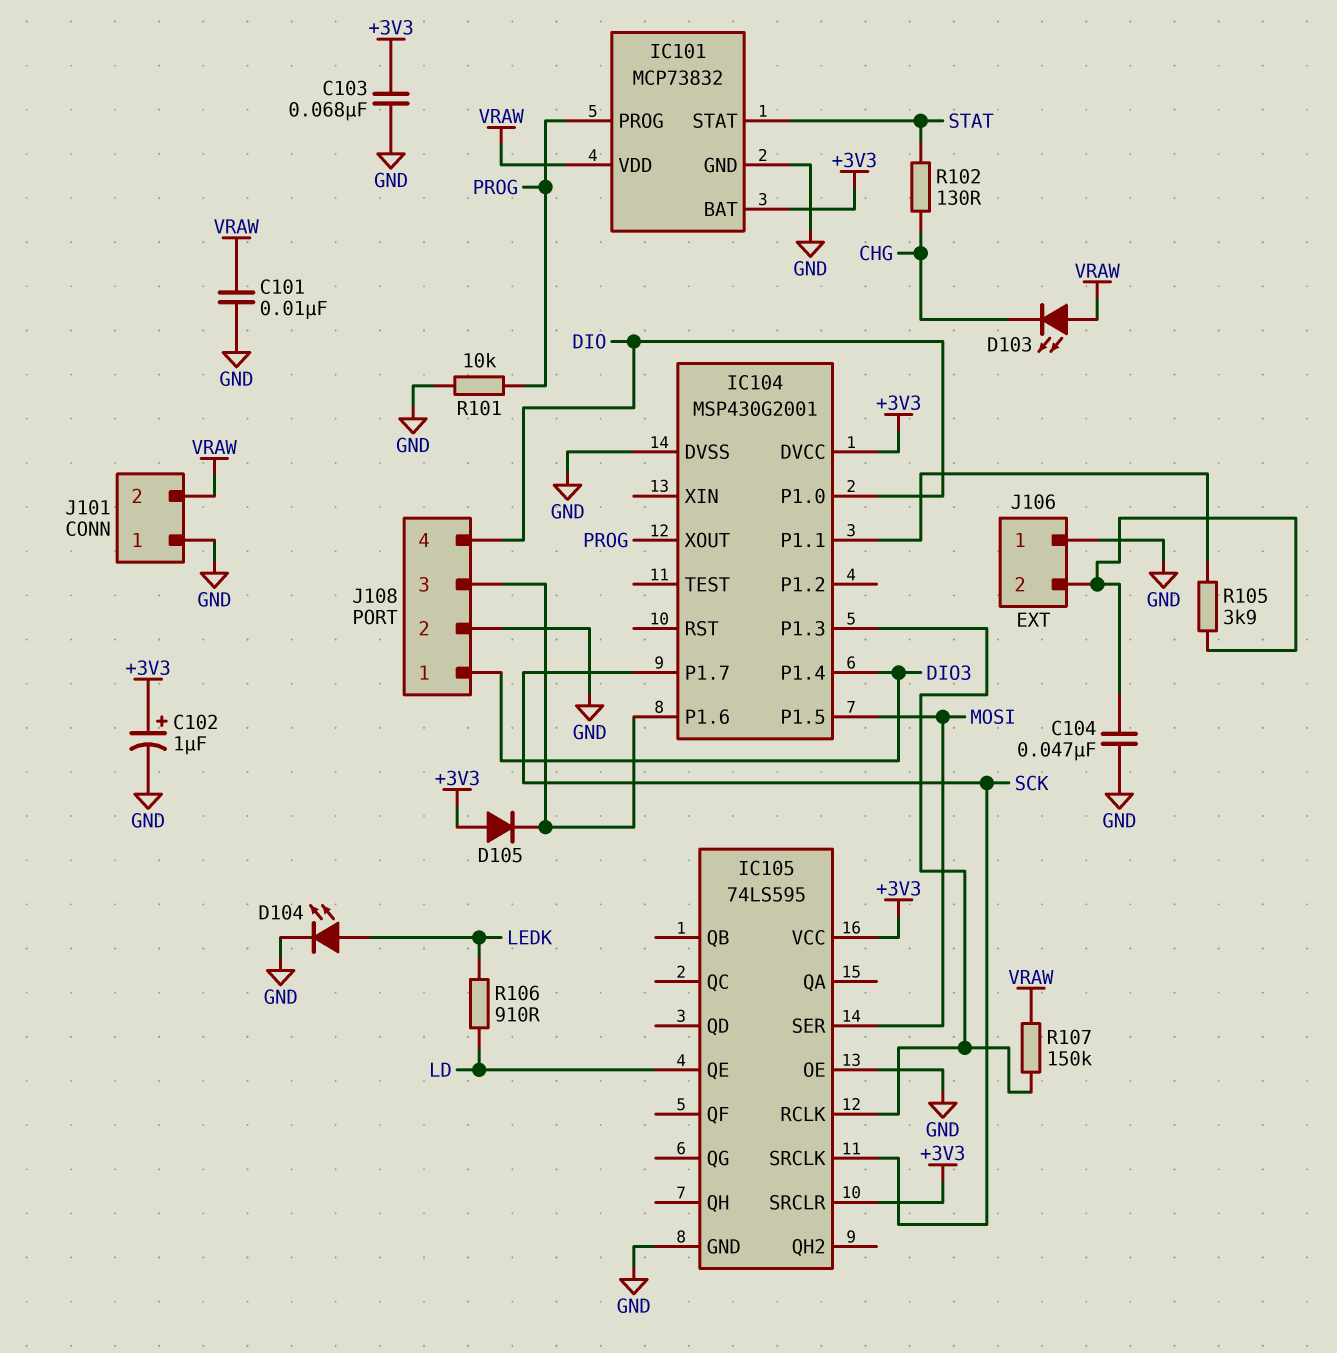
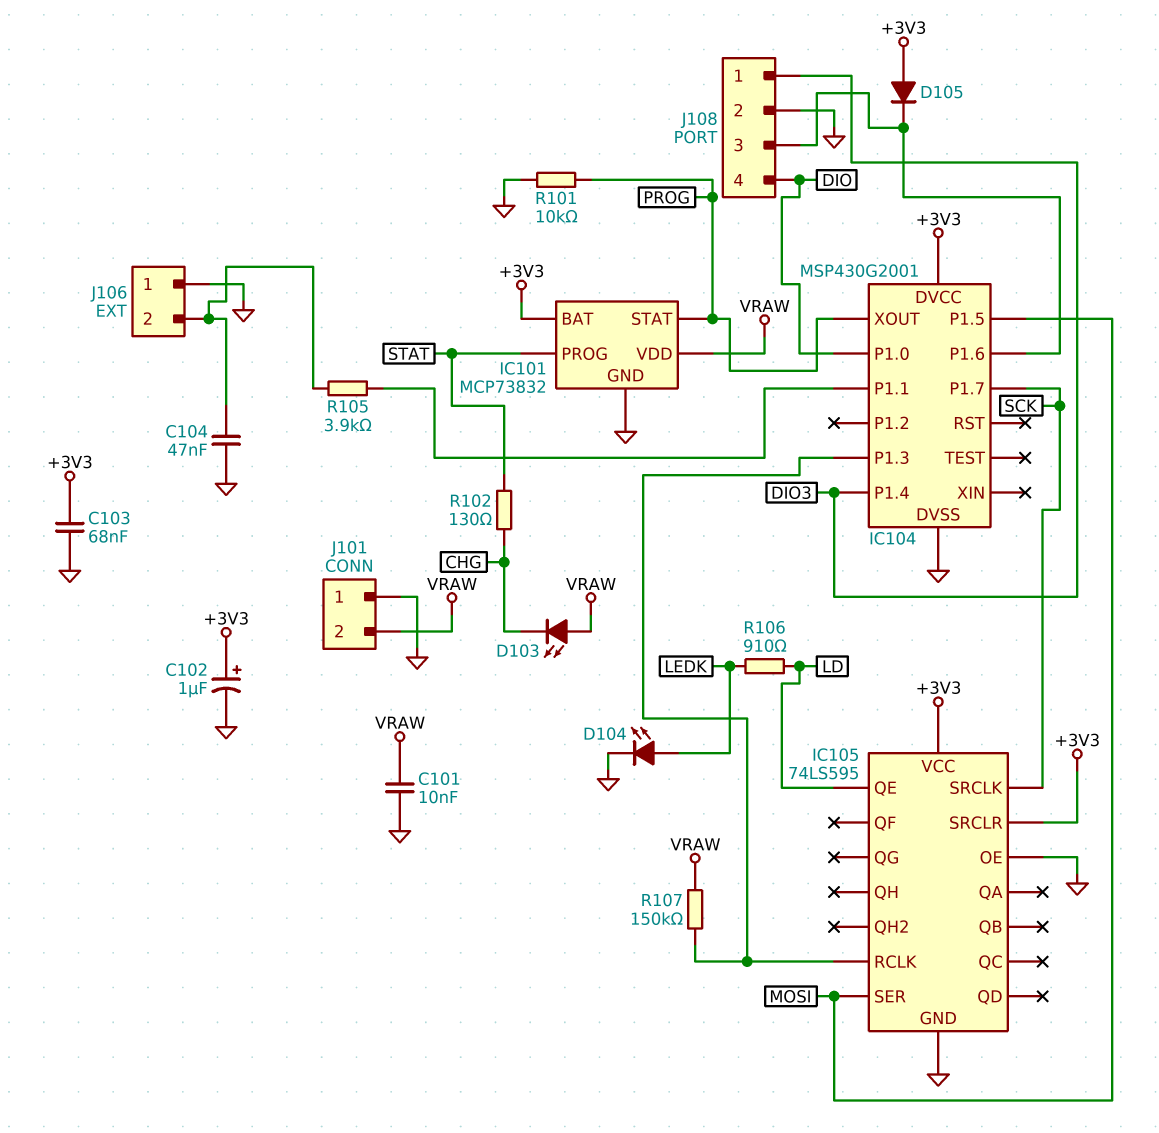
IC101 pin PROG: PROG -> STAT
IC101 pin STAT: STAT -> PROG

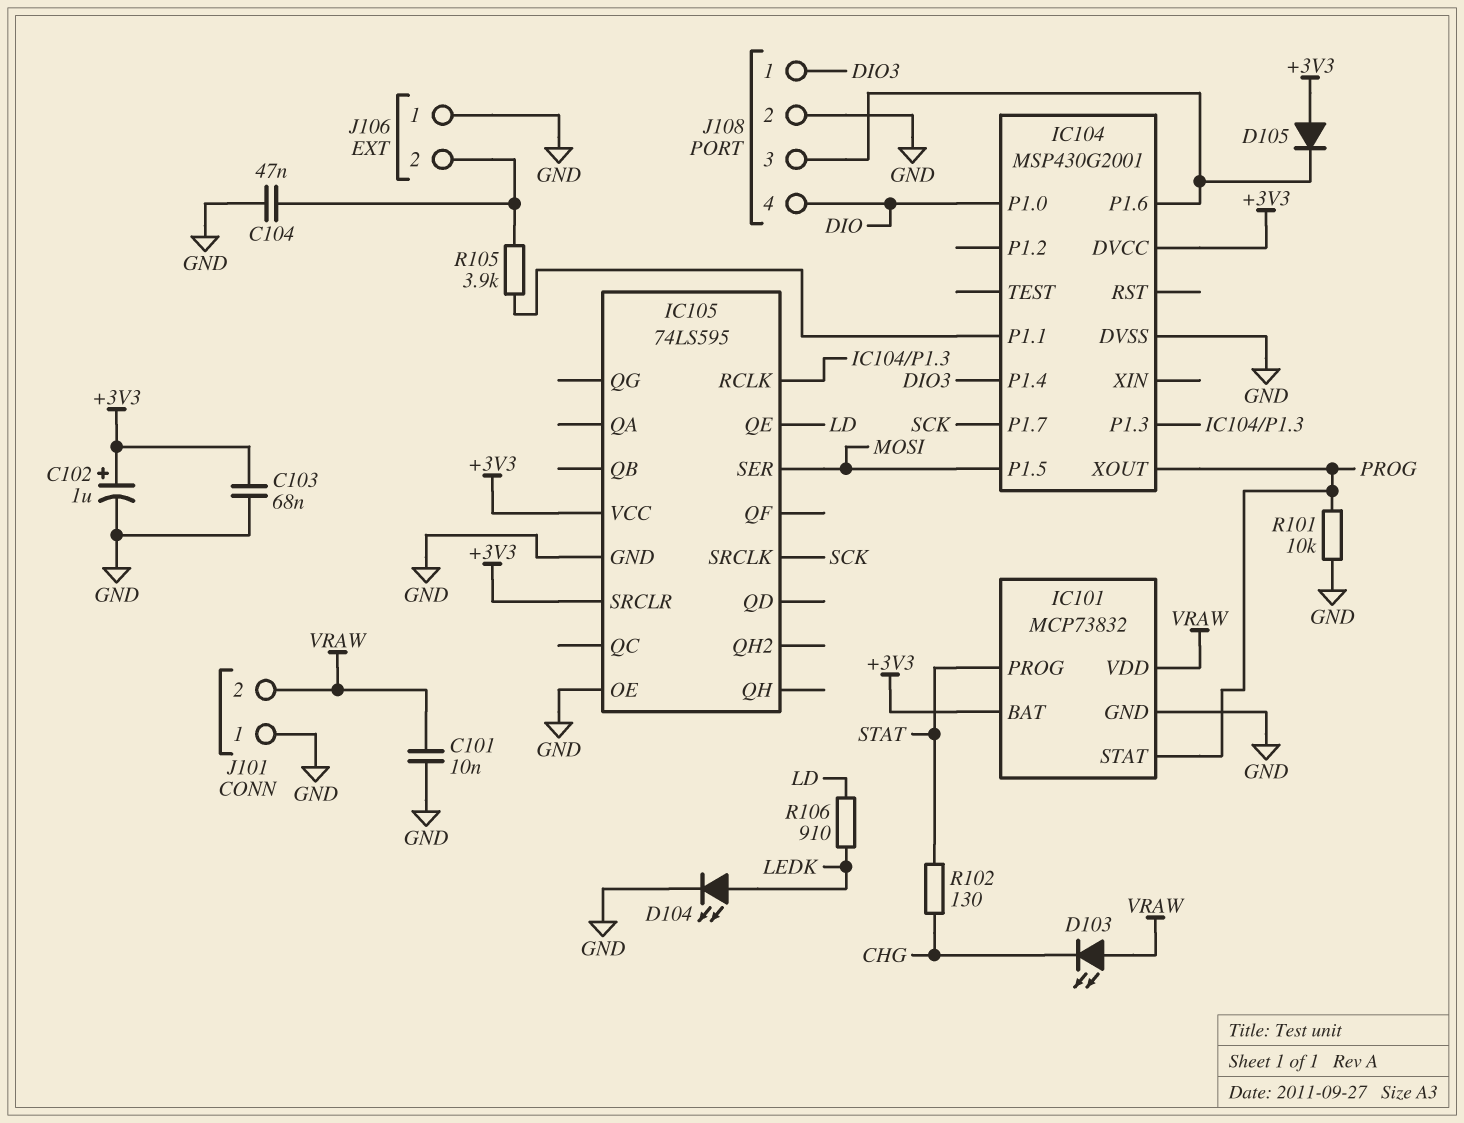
R107: 150k (IC104/P1.3, VRAW) -> none

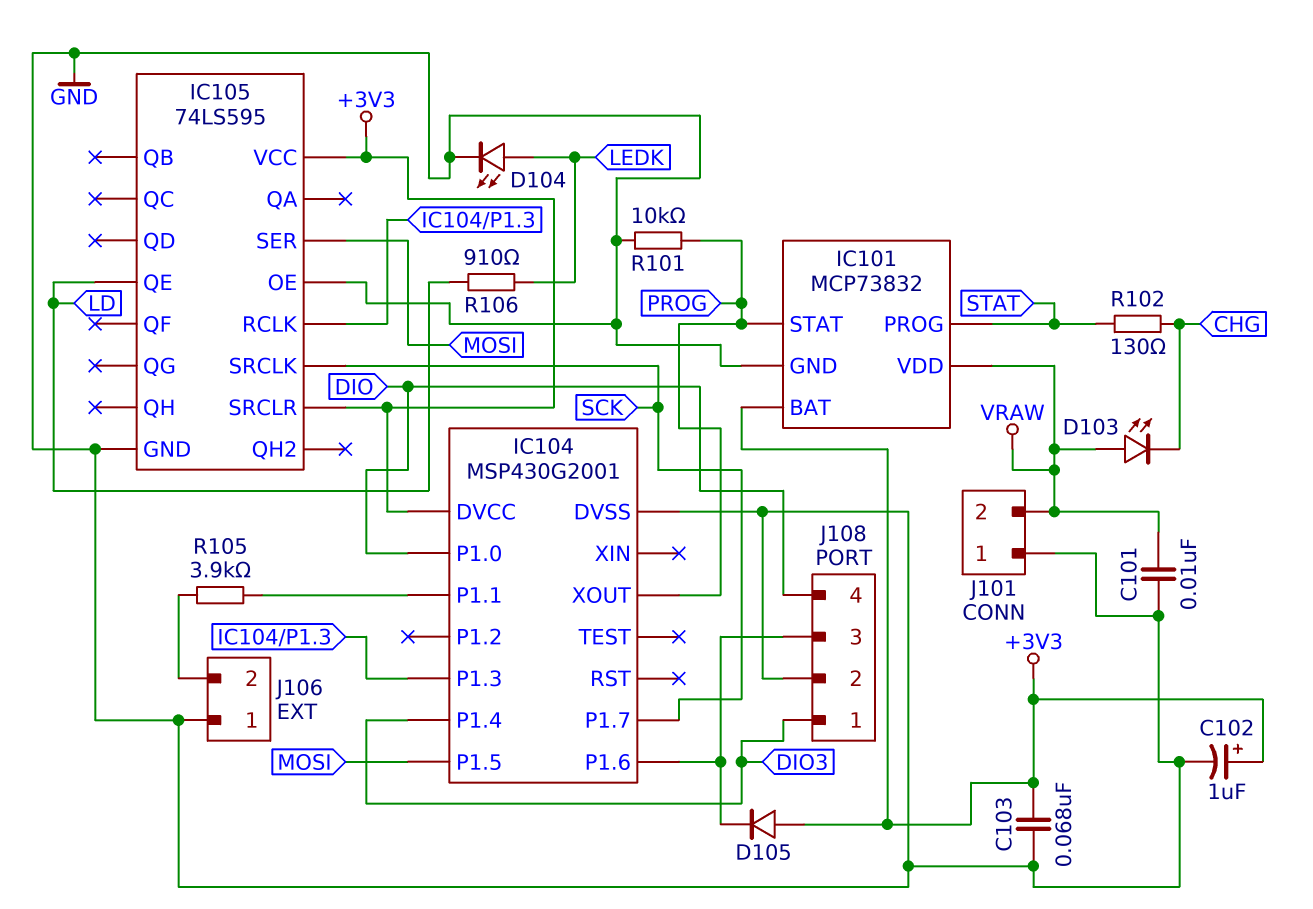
C104: 47nF (GND, J106/2) -> none

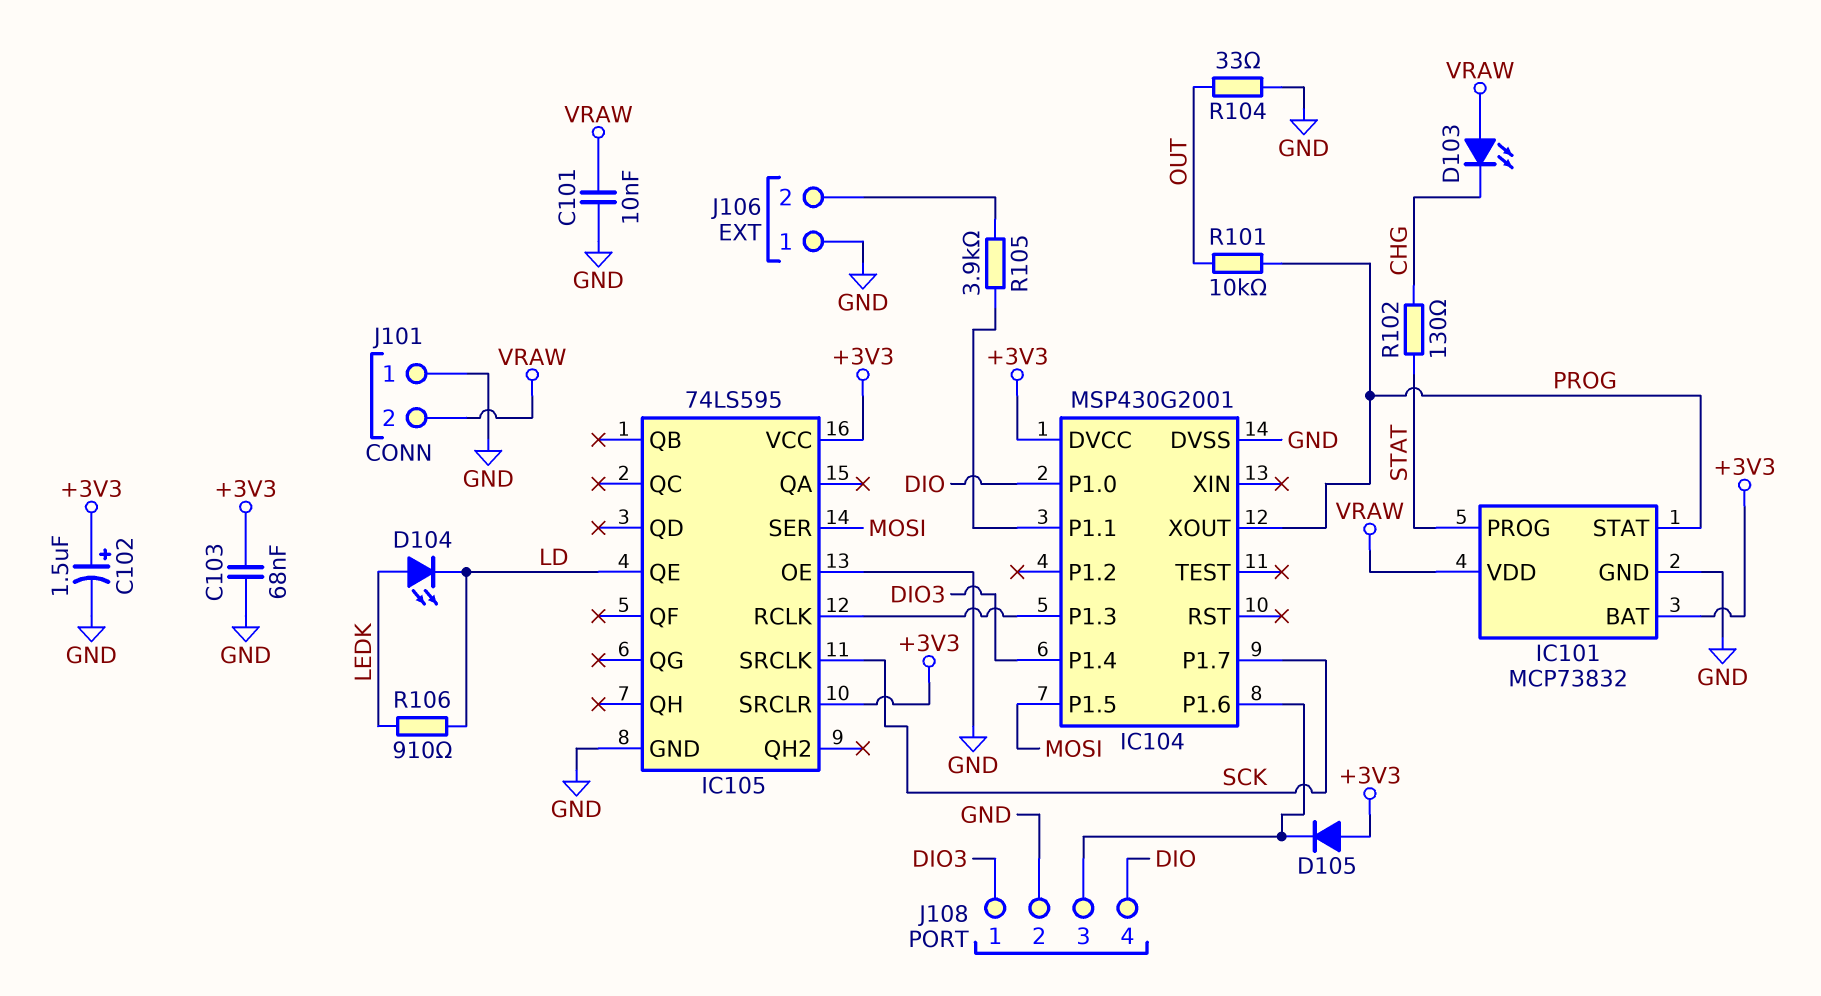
C102: 1uF (plus +3V3, minus GND) -> 1.5uF (plus +3V3, minus GND)
D104: LED (A LEDK, K GND) -> LED (A LEDK, K LD)
R101: 10k (GND, PROG) -> 10k (OUT, PROG)
R104: none -> 33 (GND, OUT)

